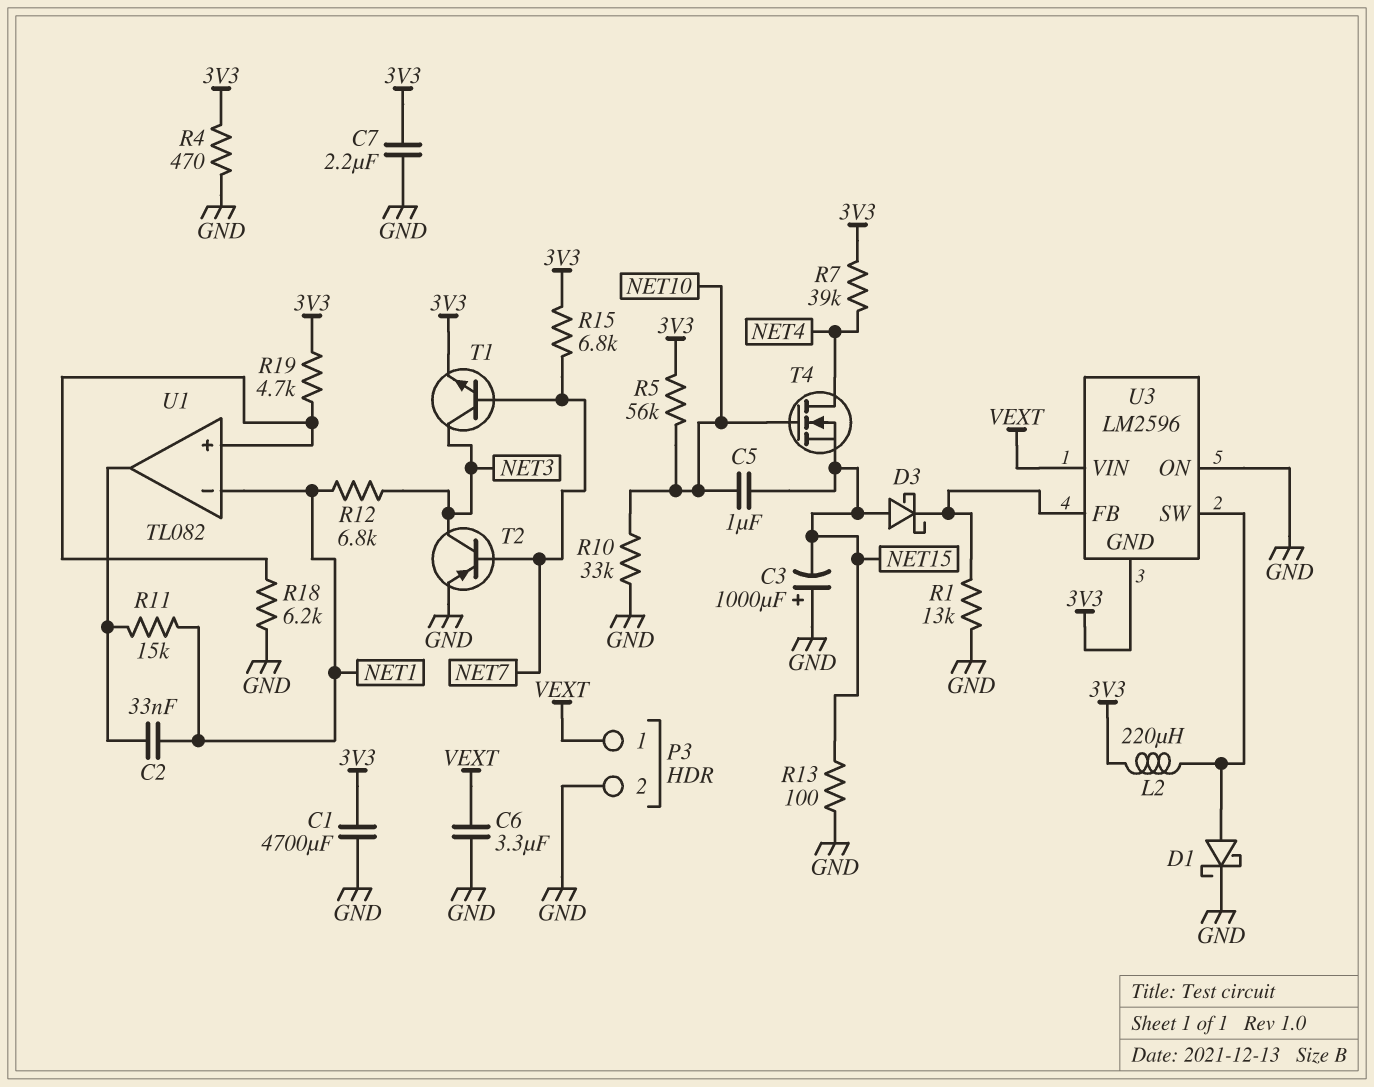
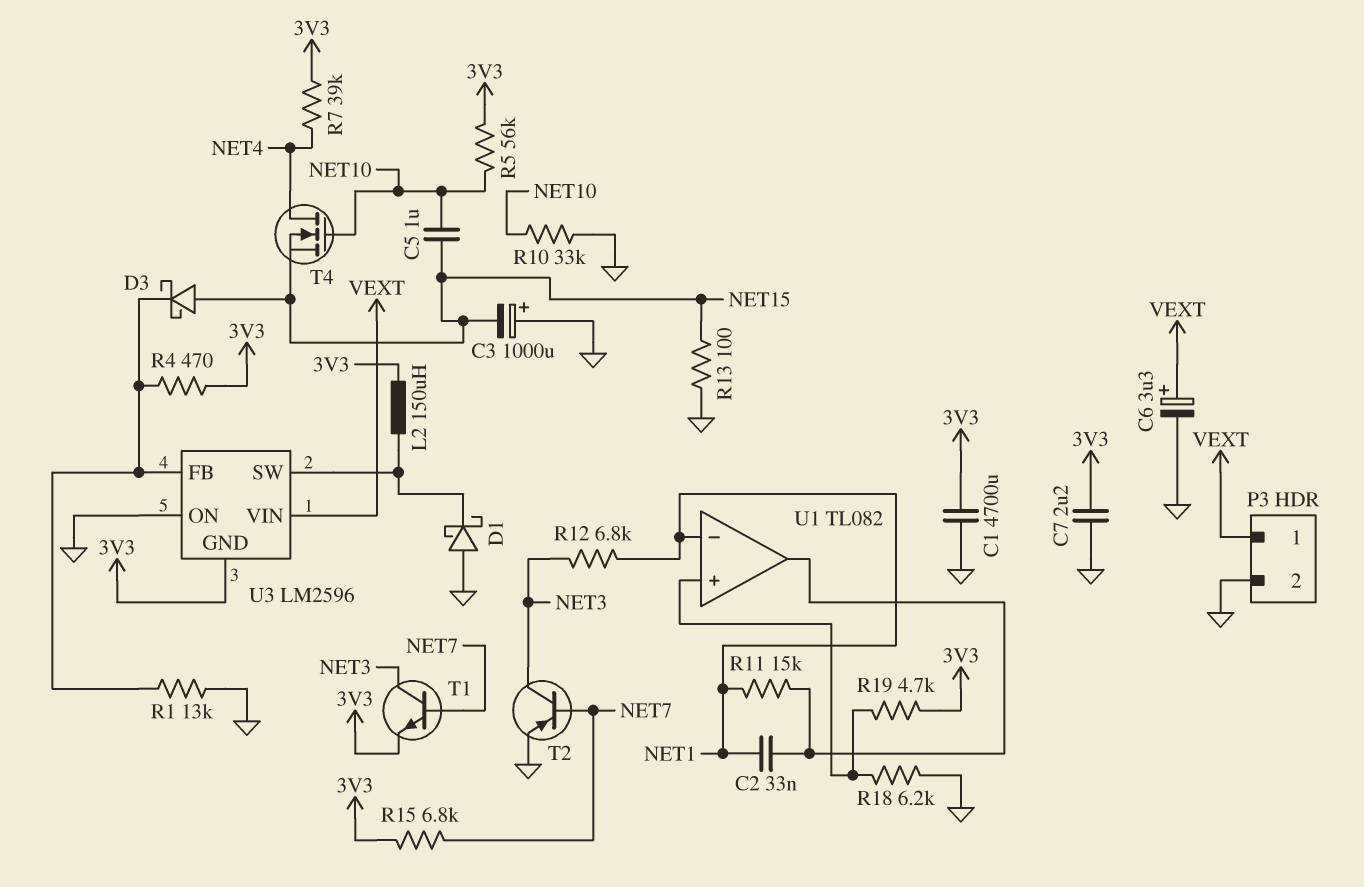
C6: 3.3uF (GND, VEXT) -> 3.3uF (plus VEXT, minus GND)
D1: schottky (A U3/SW, K GND) -> schottky (A GND, K U3/SW)
L2: 220uH (3V3, U3/SW) -> 150uH (3V3, U3/SW)
R4: 470 (3V3, GND) -> 470 (3V3, U3/FB)

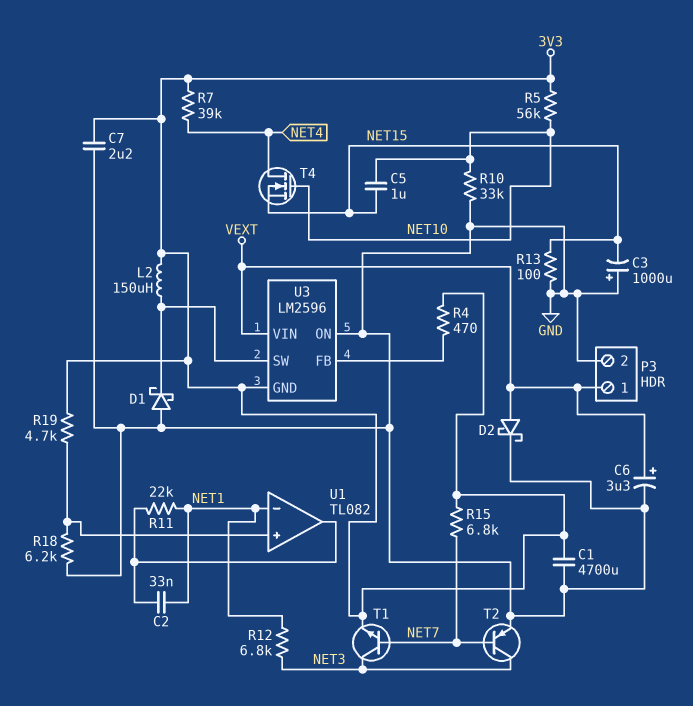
D2: none -> schottky (A VEXT, K GND)
D3: schottky (A NET15, K U3/FB) -> none
R1: 13k (GND, U3/FB) -> none
R11: 15k (NET1, U1/out) -> 22k (NET1, U1/out)

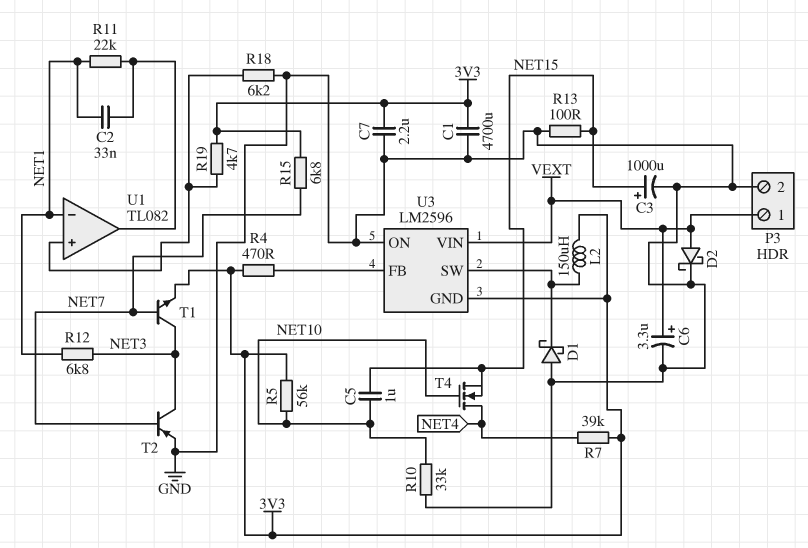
C3: 1000uF (plus GND, minus NET15) -> 1000uF (plus NET15, minus GND)

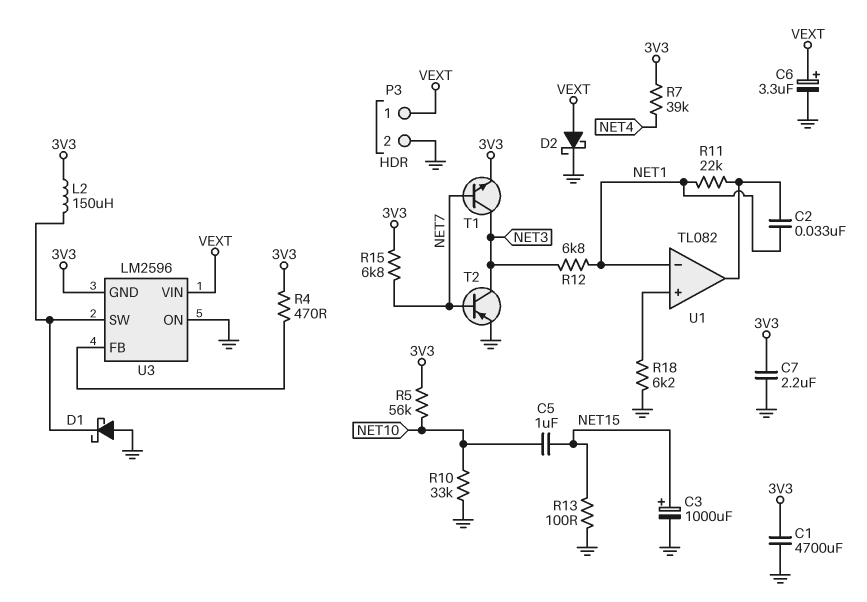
R19: 4.7k (3V3, U1/in+) -> none
T4: NMOS (G NET10, D NET4, S NET15) -> none

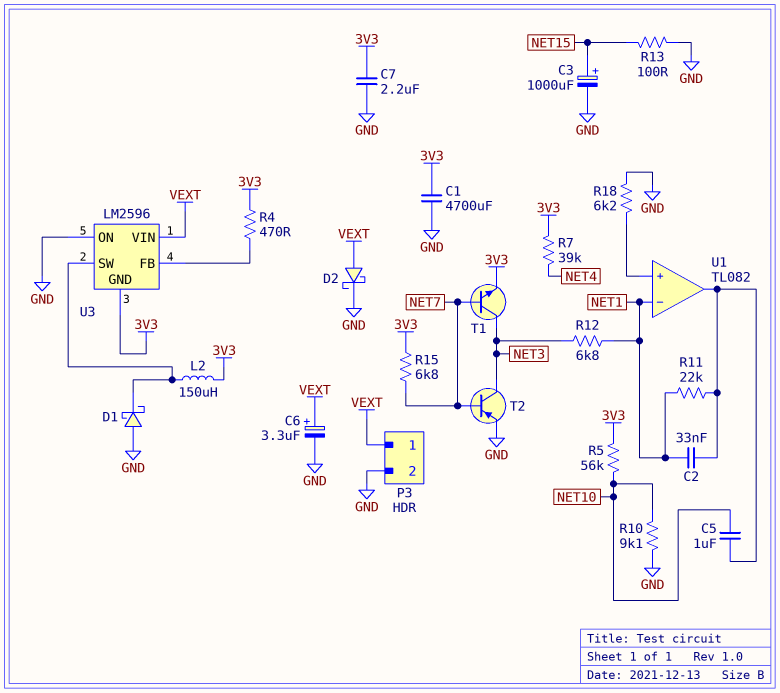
C5: 1uF (NET10, NET15) -> 1uF (NET10, U1/out)
R10: 33k (GND, NET10) -> 9.1k (GND, NET10)

